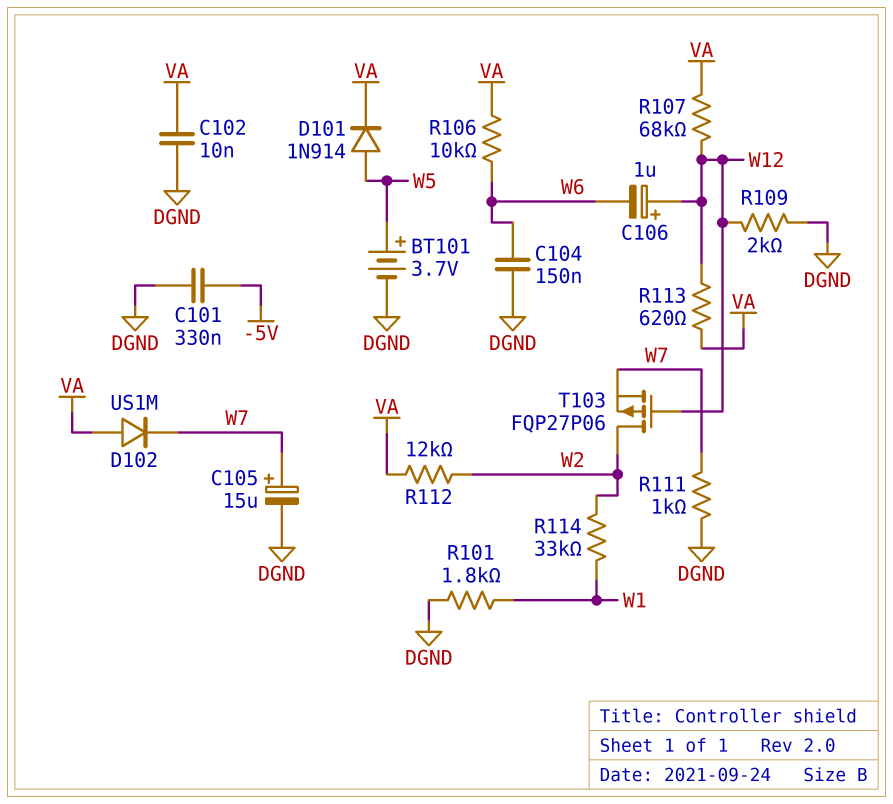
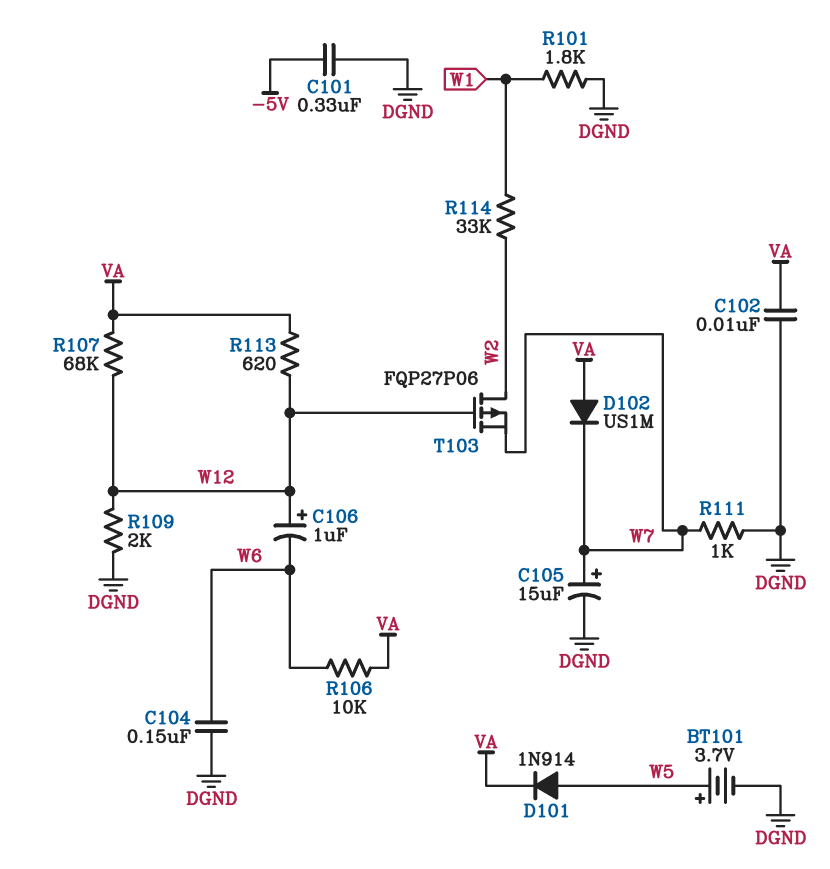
R112: 12k (VA, W2) -> none

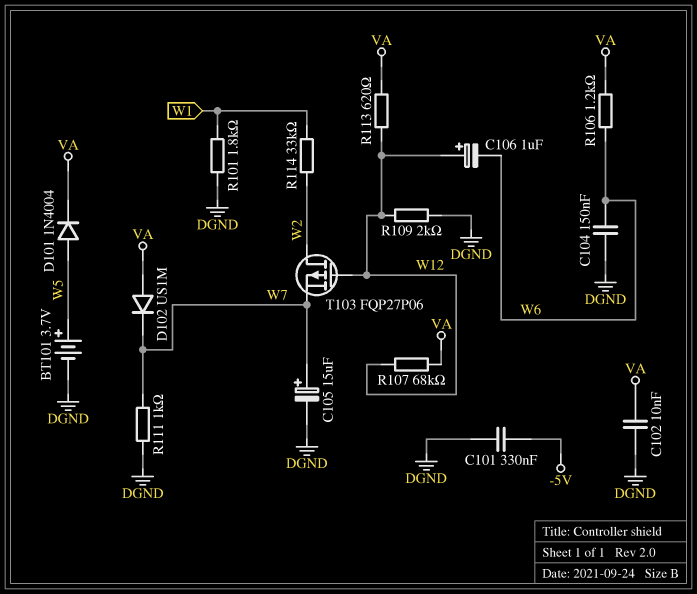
D101: diode 1N914 (A W5, K VA) -> diode 1N4004 (A W5, K VA)
R106: 10k (VA, W6) -> 1.2k (VA, W6)

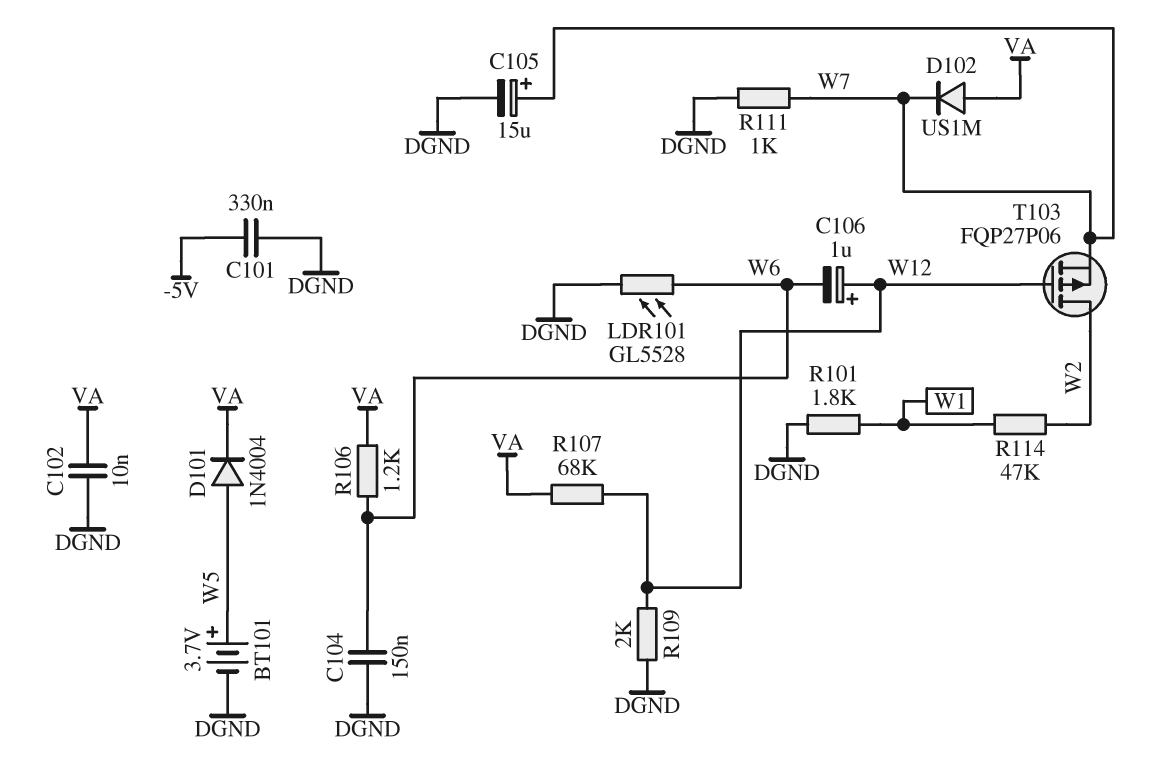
LDR101: none -> GL5528 (DGND, W6)
R113: 620 (VA, W12) -> none
R114: 33k (W1, W2) -> 47k (W1, W2)

